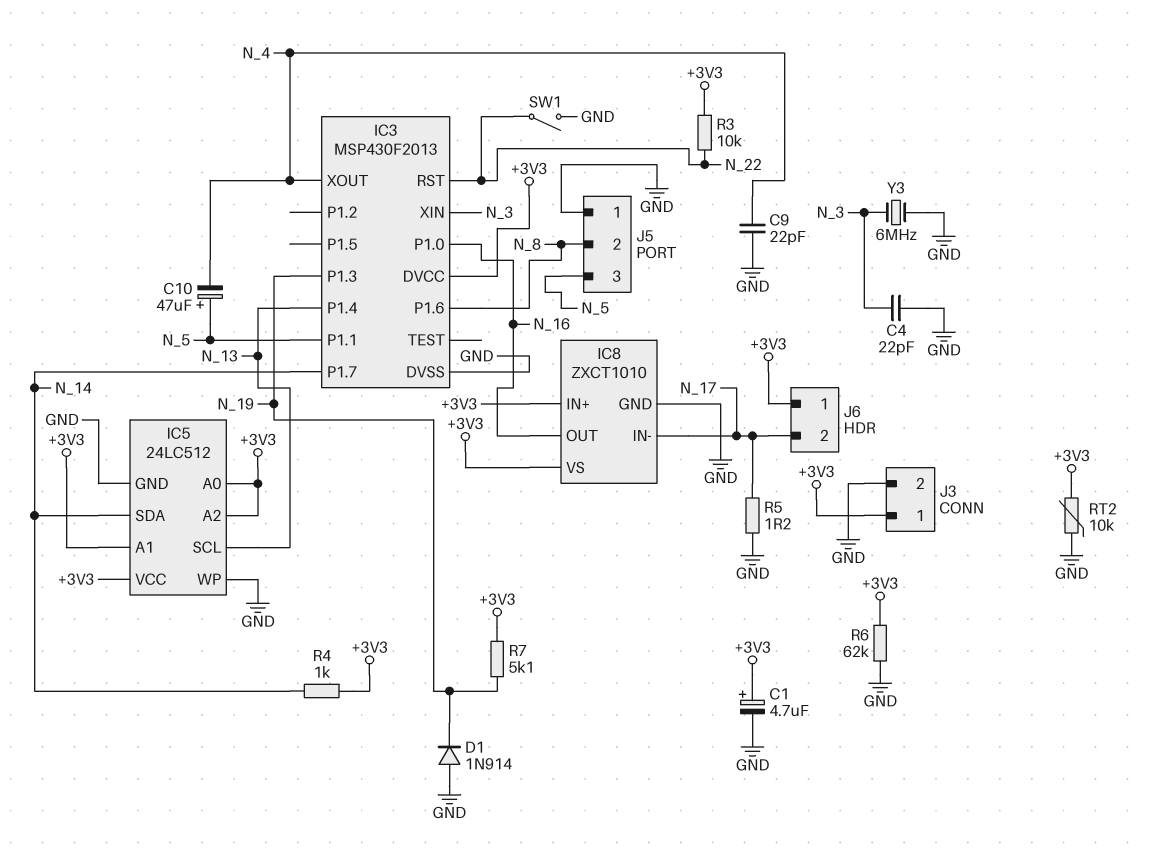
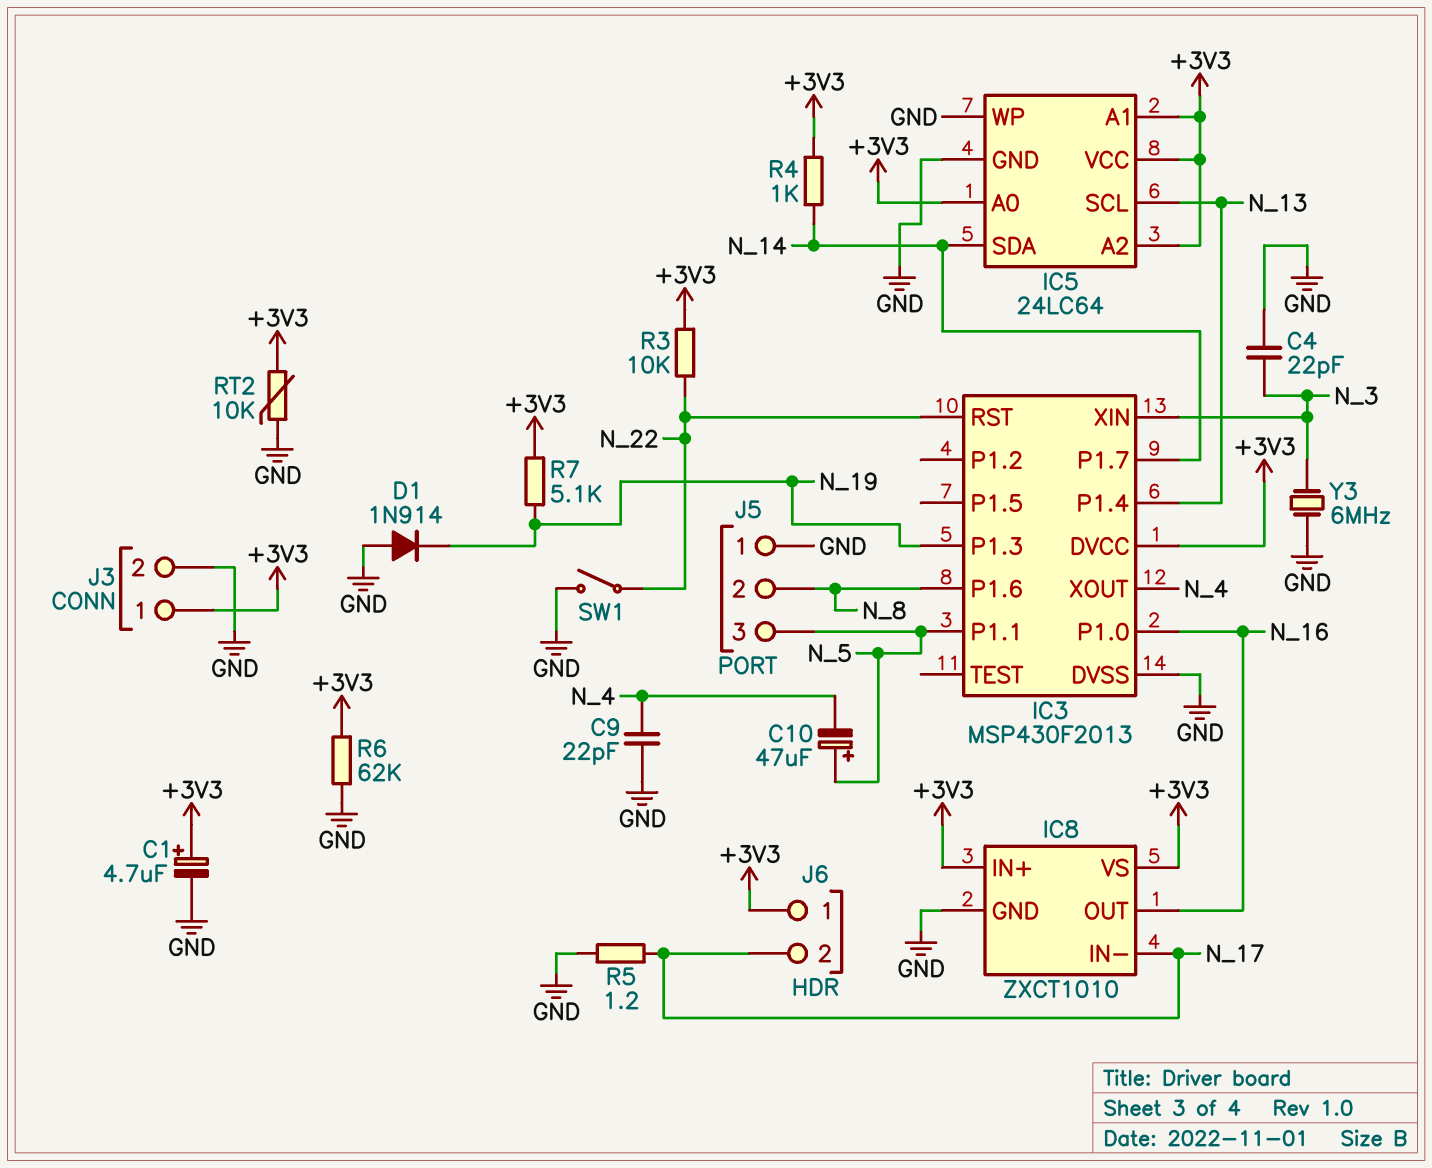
IC5: 24LC512 -> 24LC64

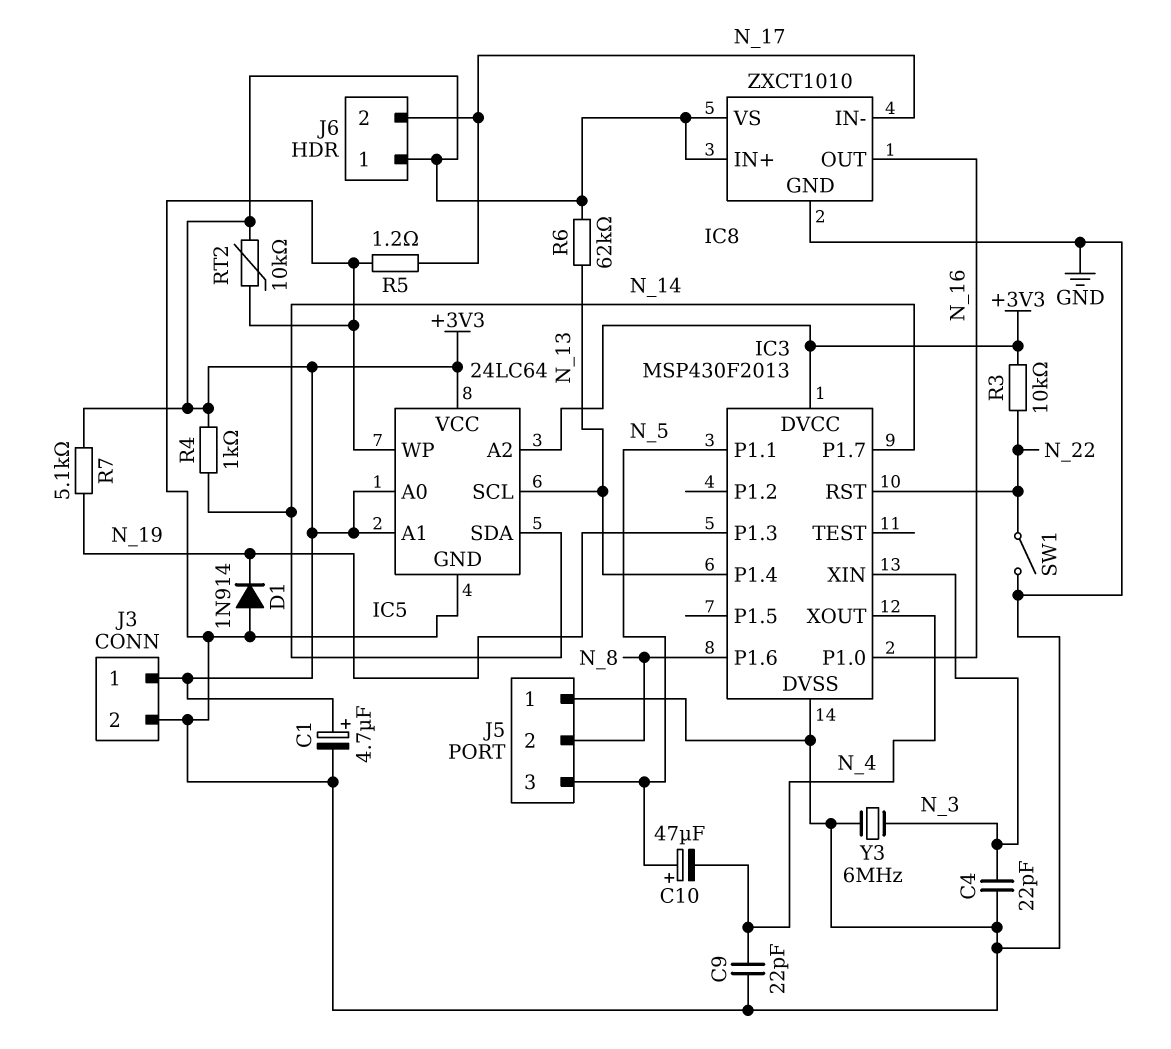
R6: 62k (+3V3, GND) -> 62k (+3V3, N_13)

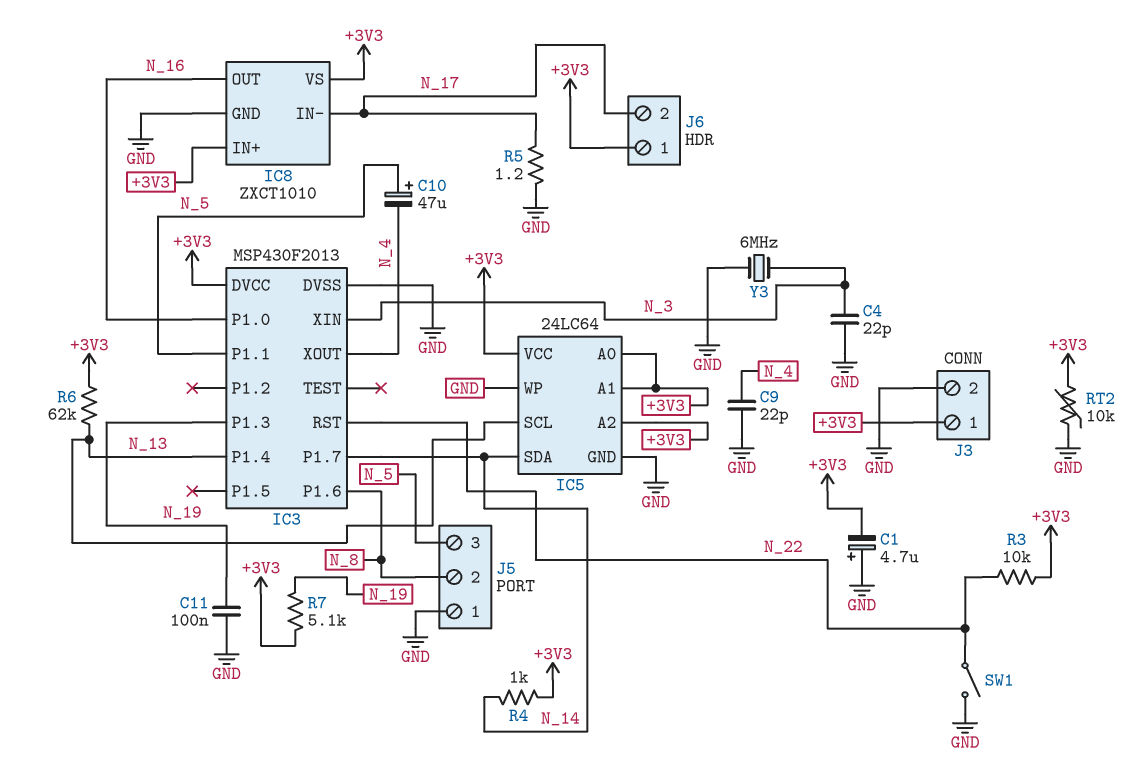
C1: 4.7uF (plus +3V3, minus GND) -> 4.7uF (plus GND, minus +3V3)
C11: none -> 100nF (GND, N_19)
D1: diode 1N914 (A GND, K N_19) -> none

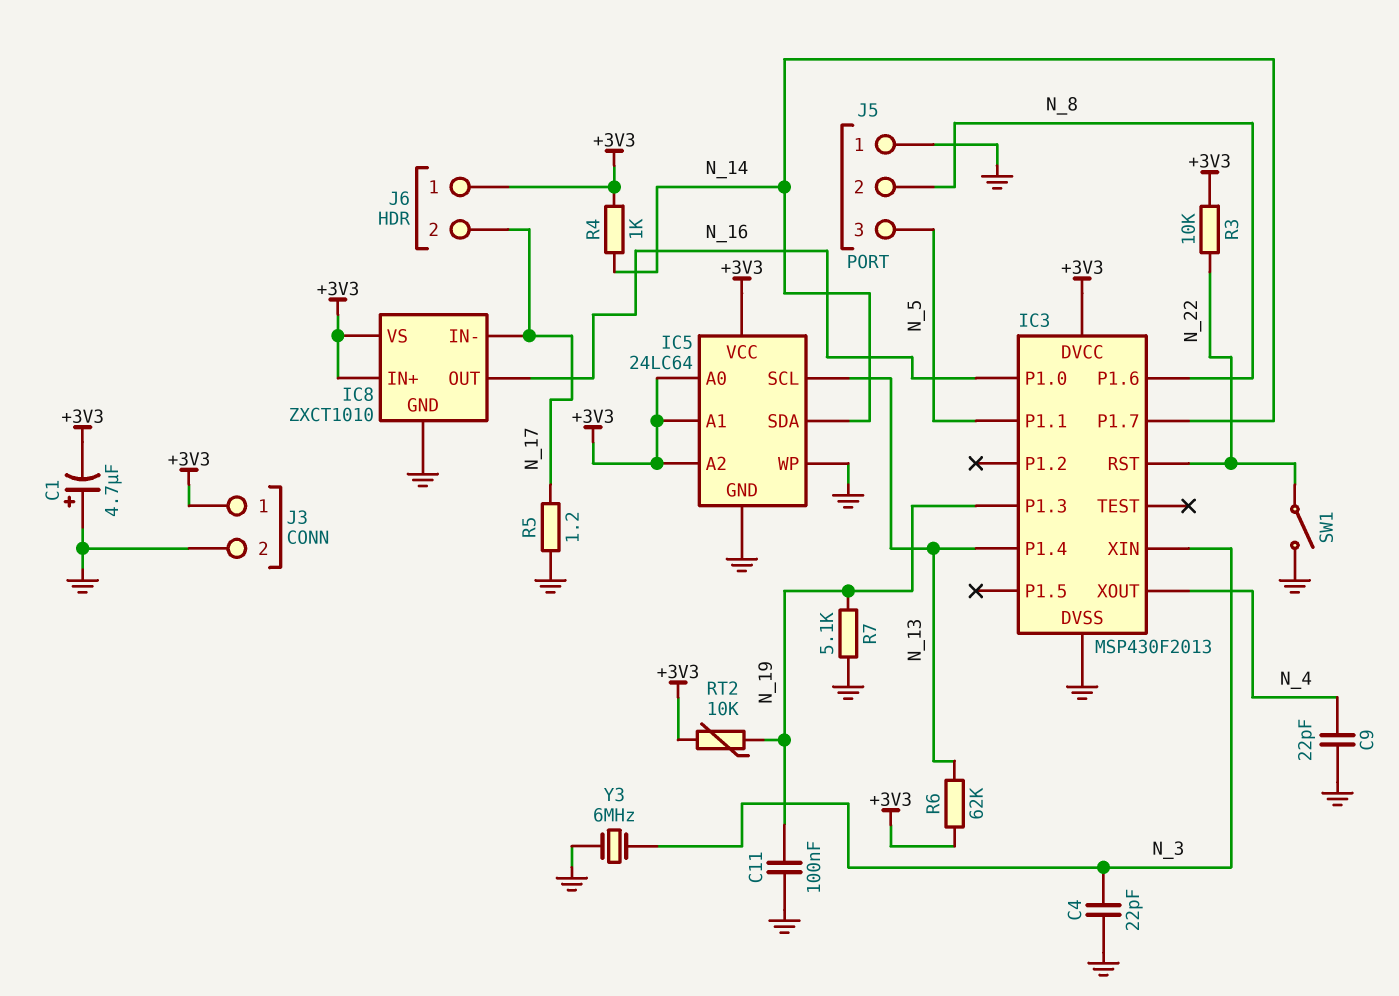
C10: 47uF (plus N_5, minus N_4) -> none
R7: 5.1k (+3V3, N_19) -> 5.1k (GND, N_19)
RT2: 10k (+3V3, GND) -> 10k (+3V3, N_19)

